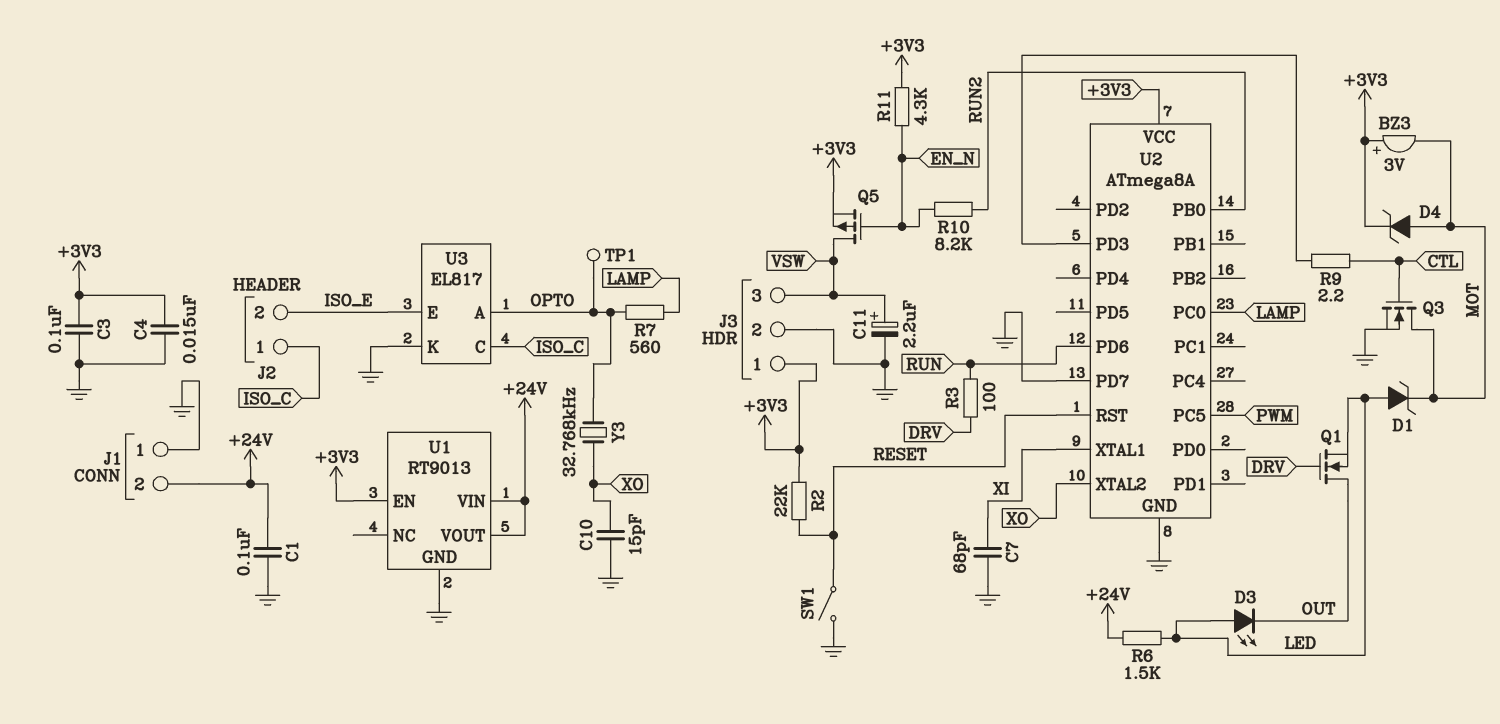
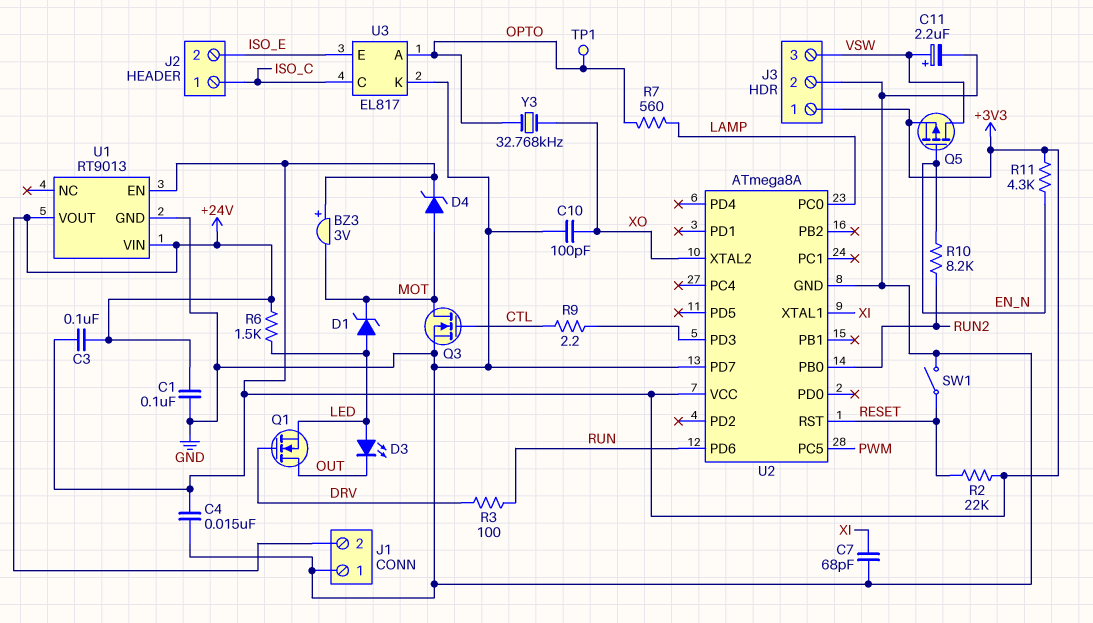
C3: 100nF (+3V3, GND) -> 100nF (+3V3, +24V)
C10: 15pF (GND, XO) -> 100pF (GND, XO)

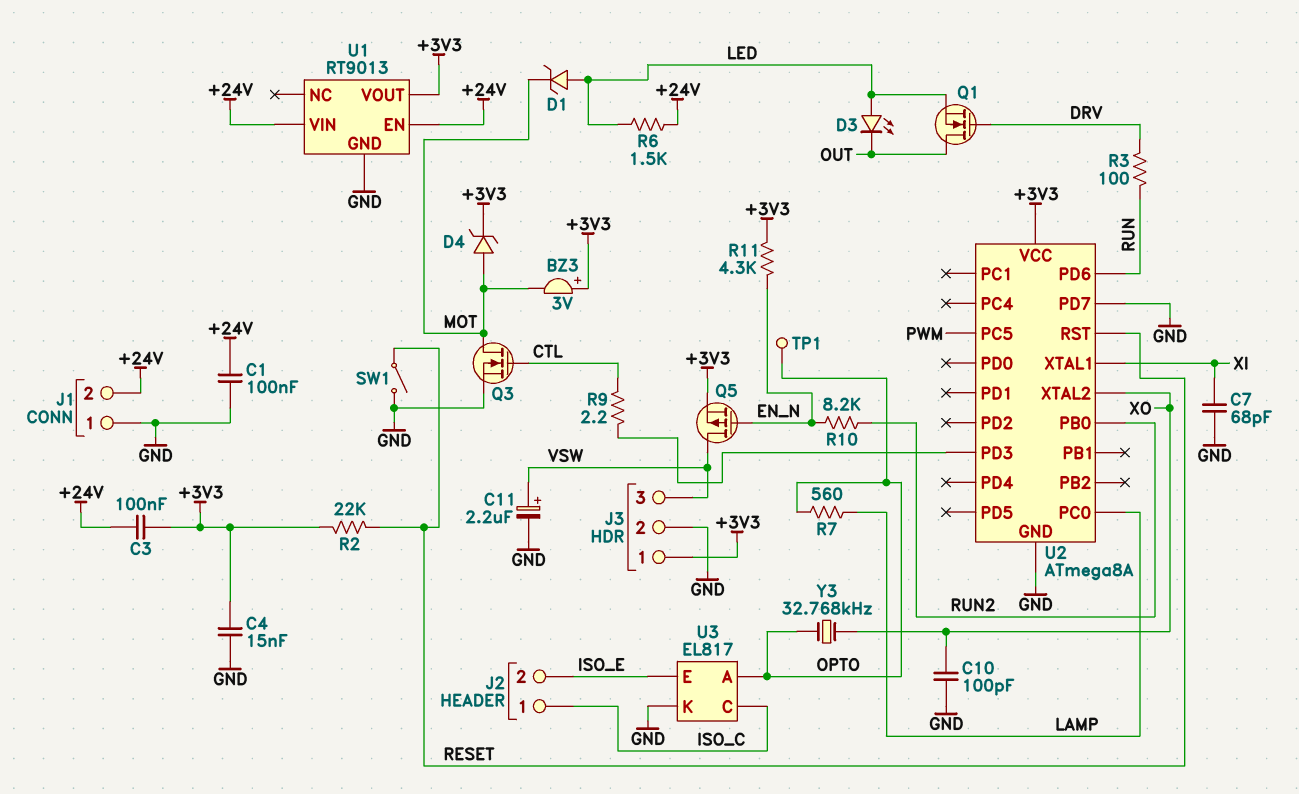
U1 pin EN: +3V3 -> +24V
U1 pin VOUT: +24V -> +3V3

